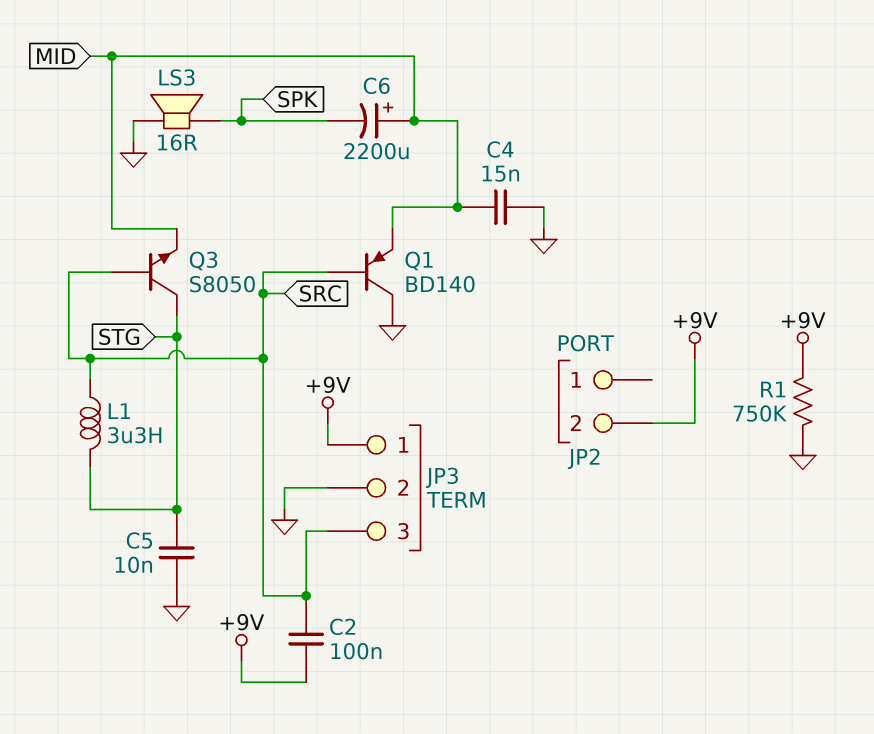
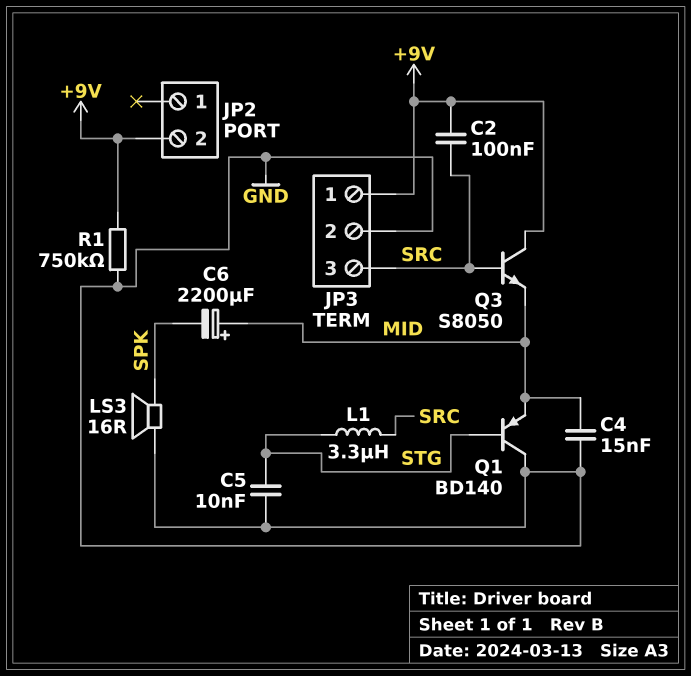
Q1: PNP BD140 (B SRC, C GND, E MID) -> PNP BD140 (B STG, C GND, E MID)
Q3: NPN S8050 (B SRC, C STG, E MID) -> NPN S8050 (B SRC, C +9V, E MID)

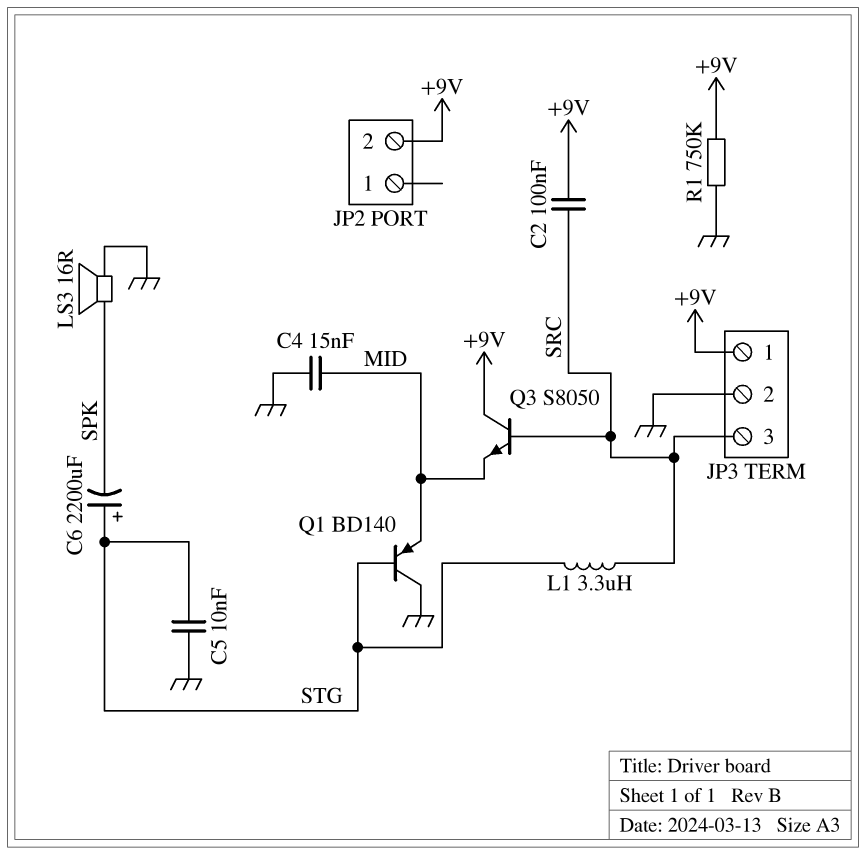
C6: 2200uF (plus MID, minus SPK) -> 2200uF (plus STG, minus SPK)

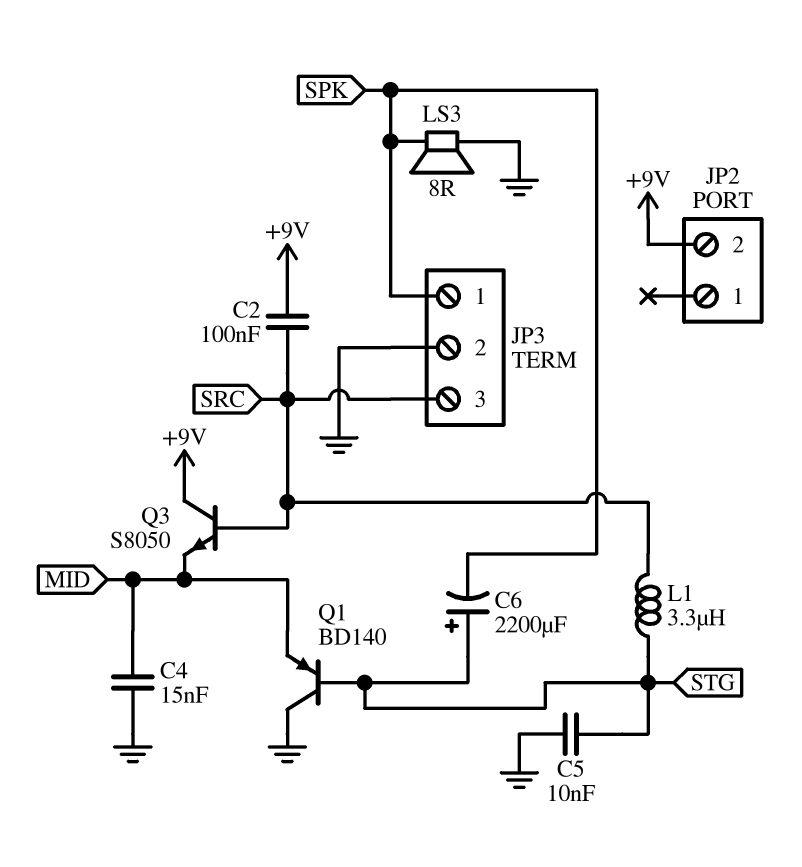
JP3 pin 1: +9V -> SPK
LS3: speaker 16R (GND, SPK) -> speaker 8R (GND, SPK)
R1: 750k (+9V, GND) -> none

